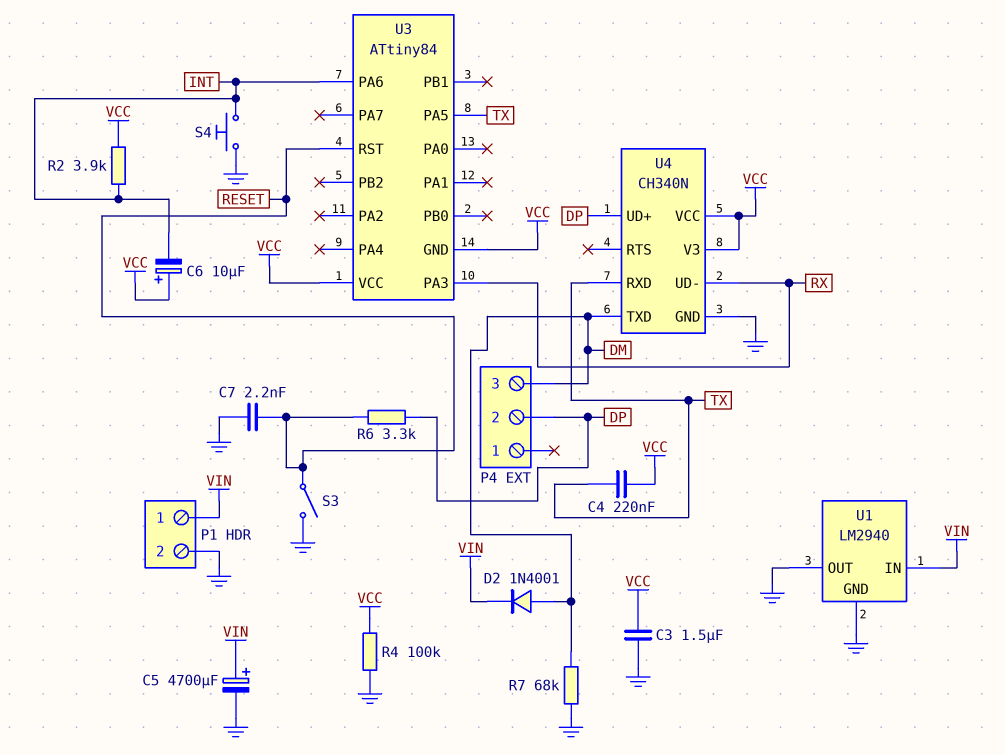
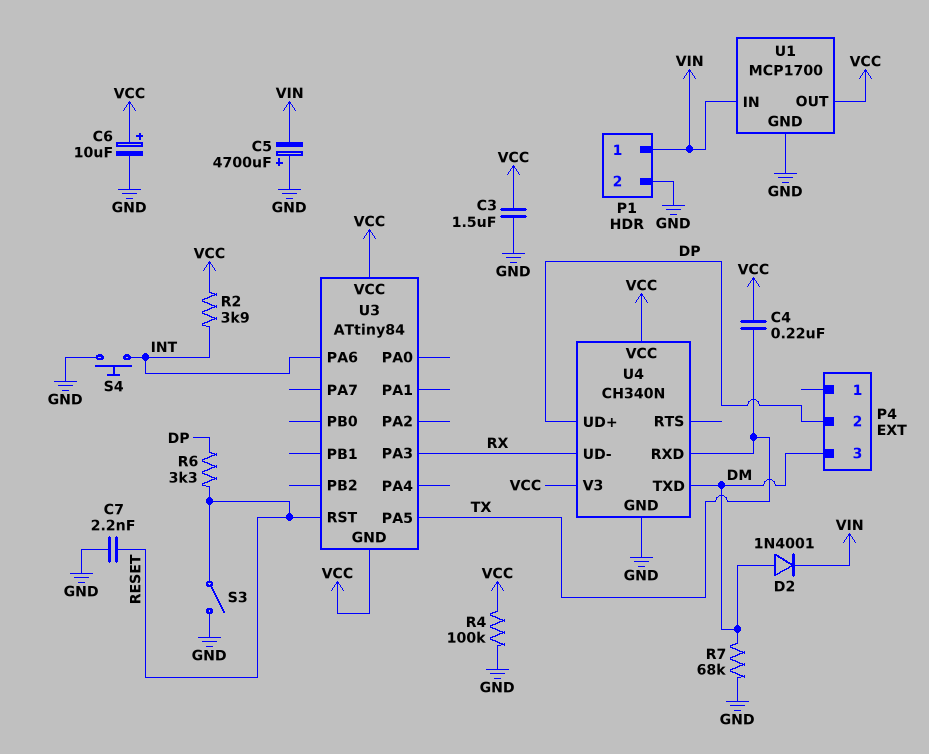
C5: 4700uF (plus VIN, minus GND) -> 4700uF (plus GND, minus VIN)
C6: 10uF (plus VCC, minus INT) -> 10uF (plus VCC, minus GND)
U1: LM2940 -> MCP1700
U1 pin OUT: GND -> VCC

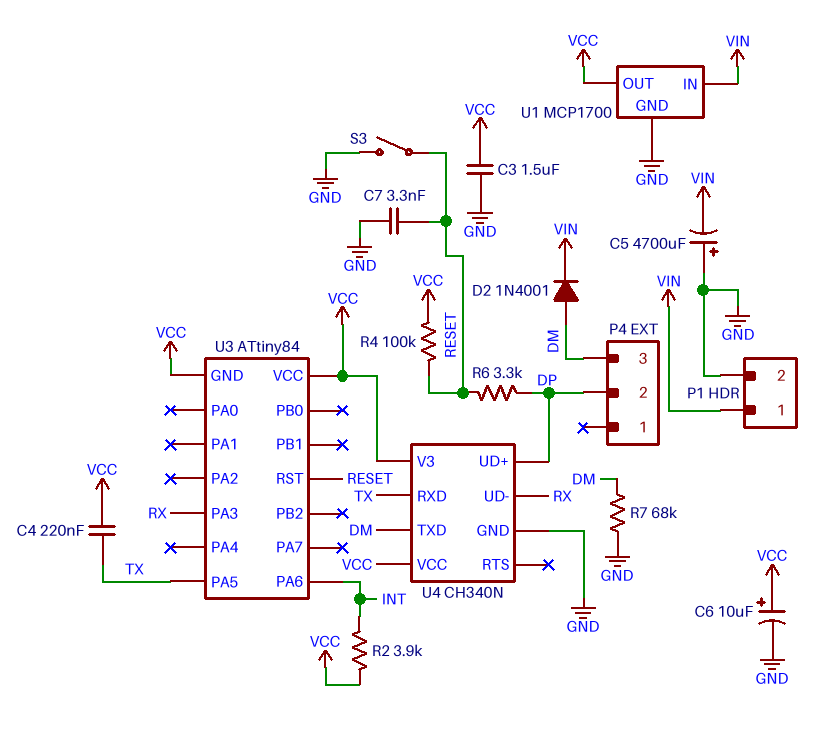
C7: 2.2nF (GND, RESET) -> 3.3nF (GND, RESET)
R4: 100k (GND, VCC) -> 100k (RESET, VCC)
S4: button (GND, INT) -> none

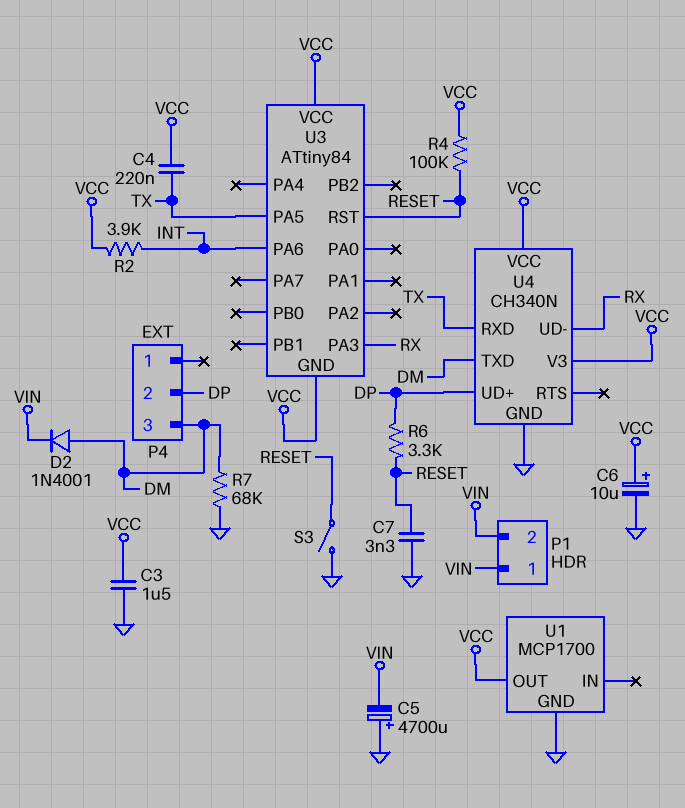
P1 pin 2: GND -> VIN
U1 pin IN: VIN -> none

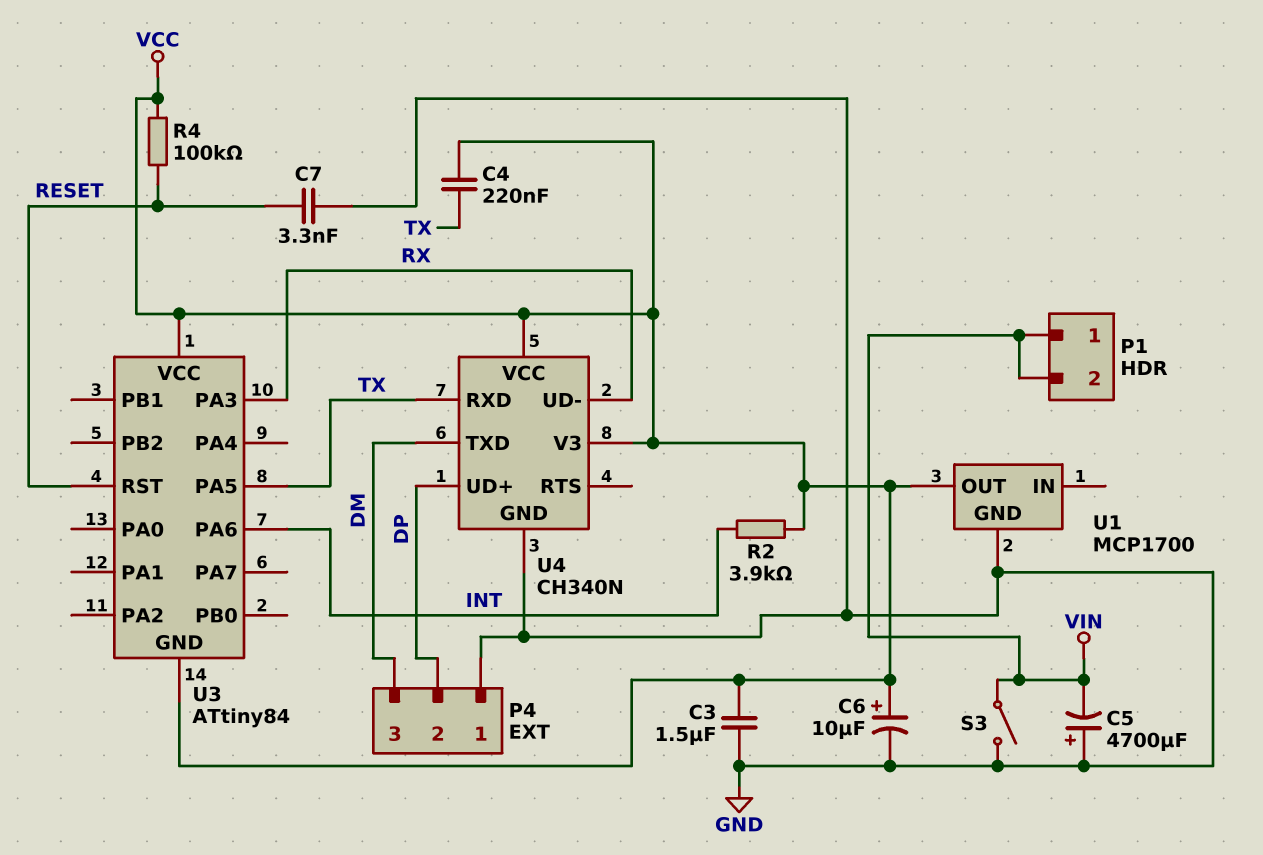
D2: diode 1N4001 (A DM, K VIN) -> none
P4 pin 1: none -> GND
R6: 3.3k (DP, RESET) -> none
R7: 68k (DM, GND) -> none
S3: switch (GND, RESET) -> switch (GND, VIN)

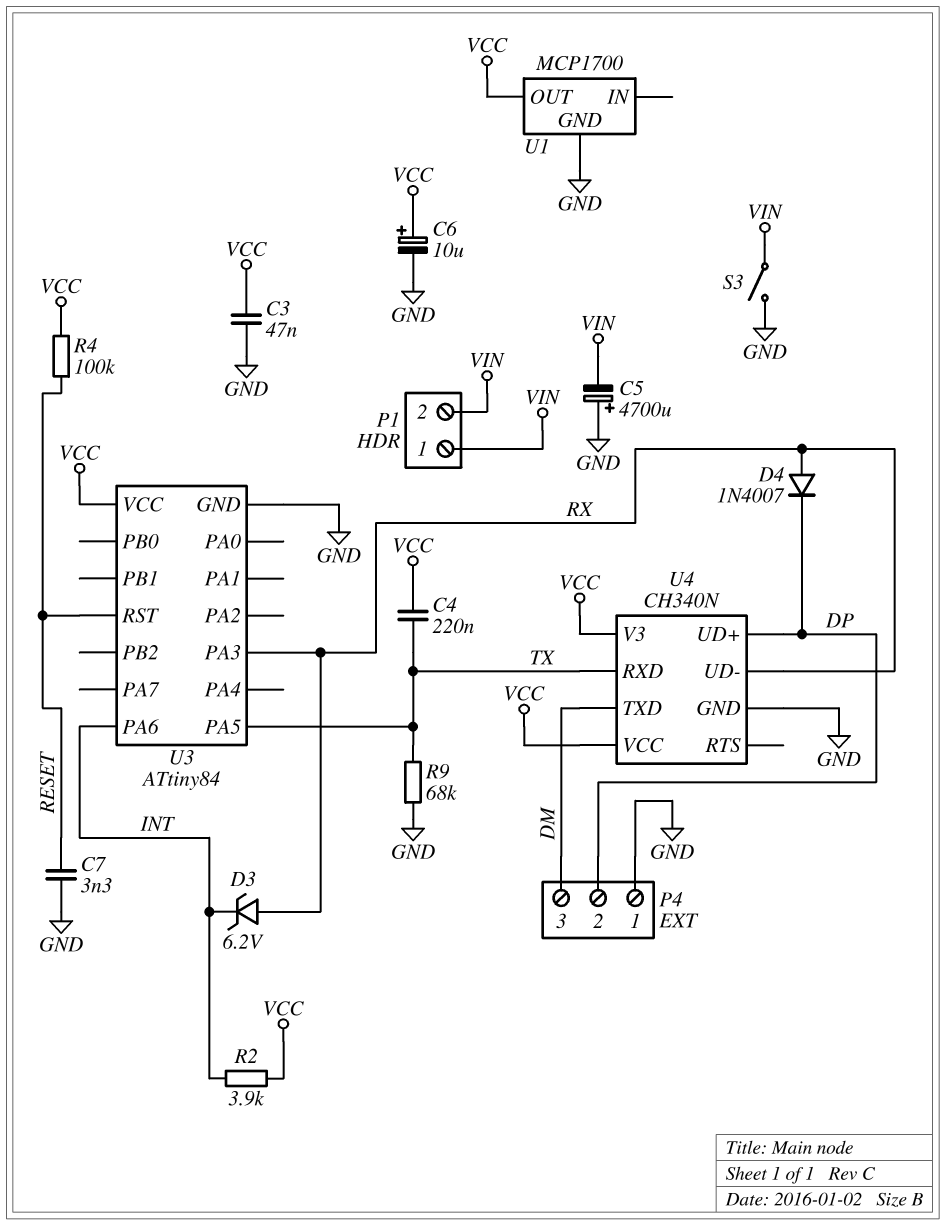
C3: 1.5uF (GND, VCC) -> 47nF (GND, VCC)
D3: none -> zener 6.2V (A RX, K INT)
D4: none -> diode 1N4007 (A RX, K DP)
R9: none -> 68k (GND, TX)
U3 pin GND: VCC -> GND

